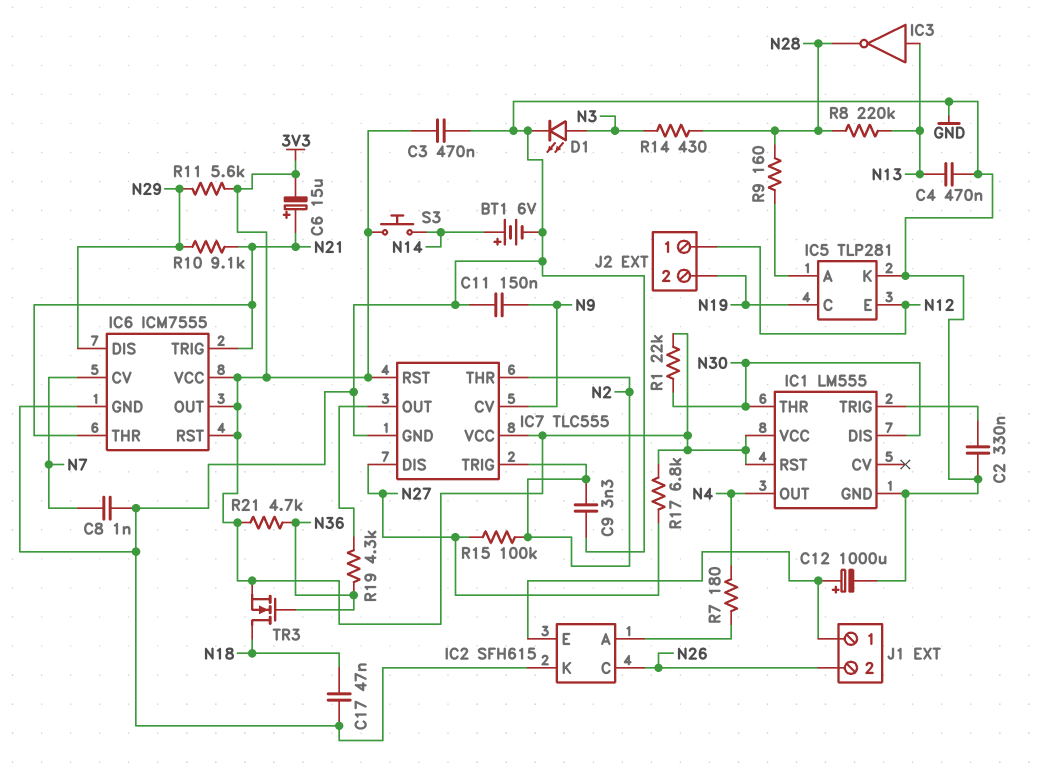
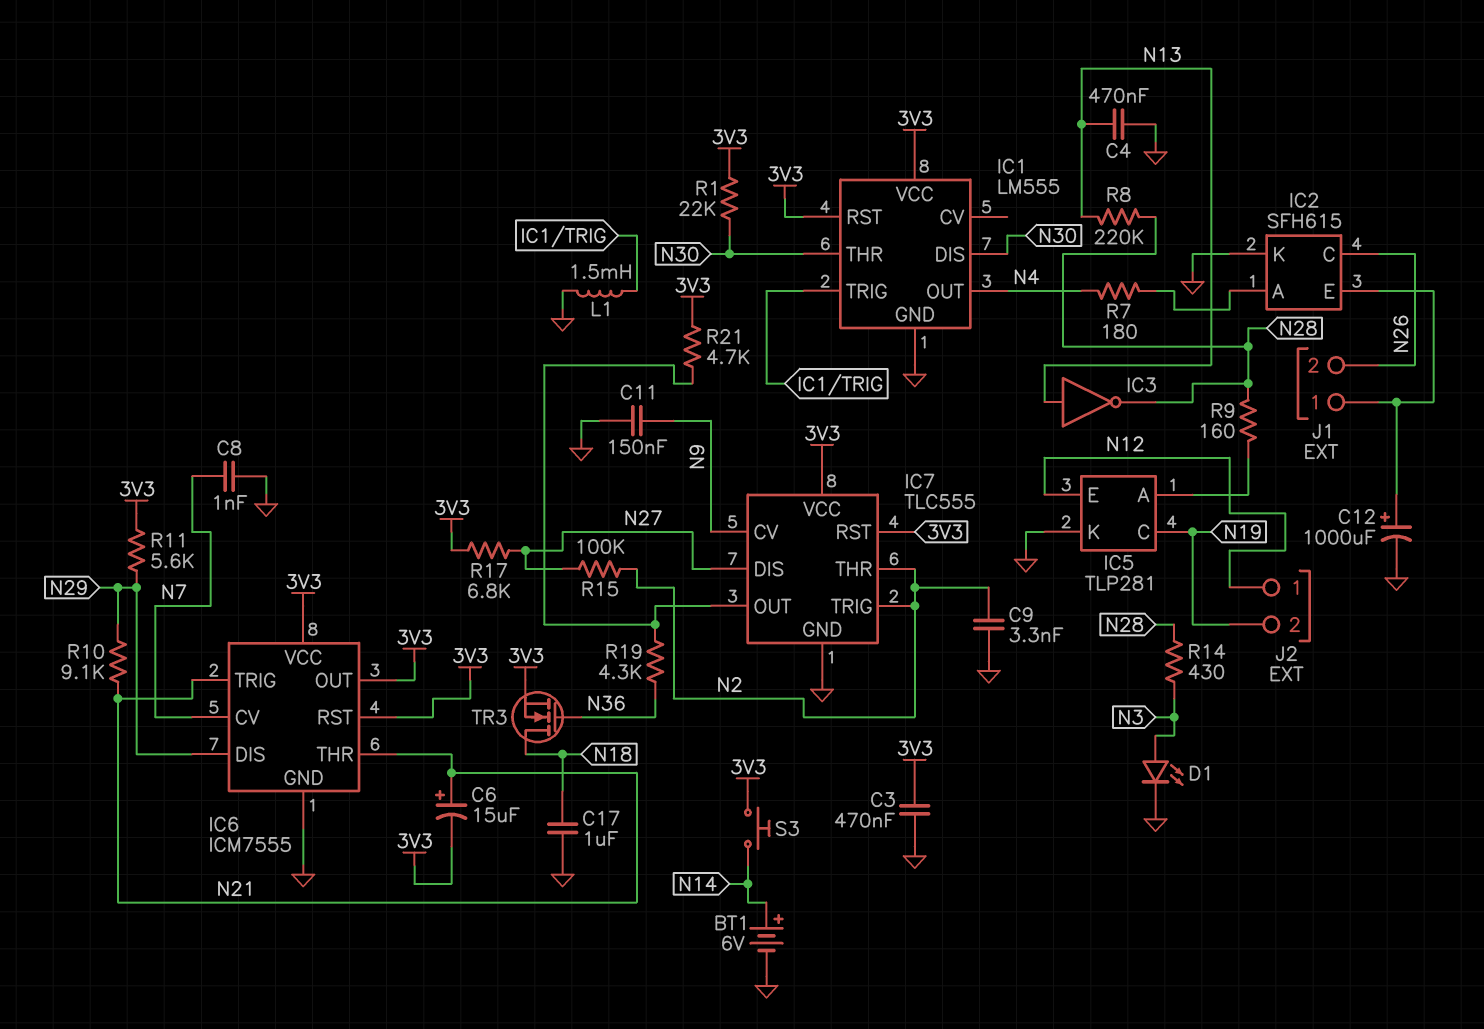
C2: 330nF (GND, IC1/TRIG) -> none
C17: 47nF (GND, N18) -> 1uF (GND, N18)
L1: none -> 1.5mH (GND, IC1/TRIG)
R21: 4.7k (3V3, N36) -> 4.7k (3V3, IC7/OUT)

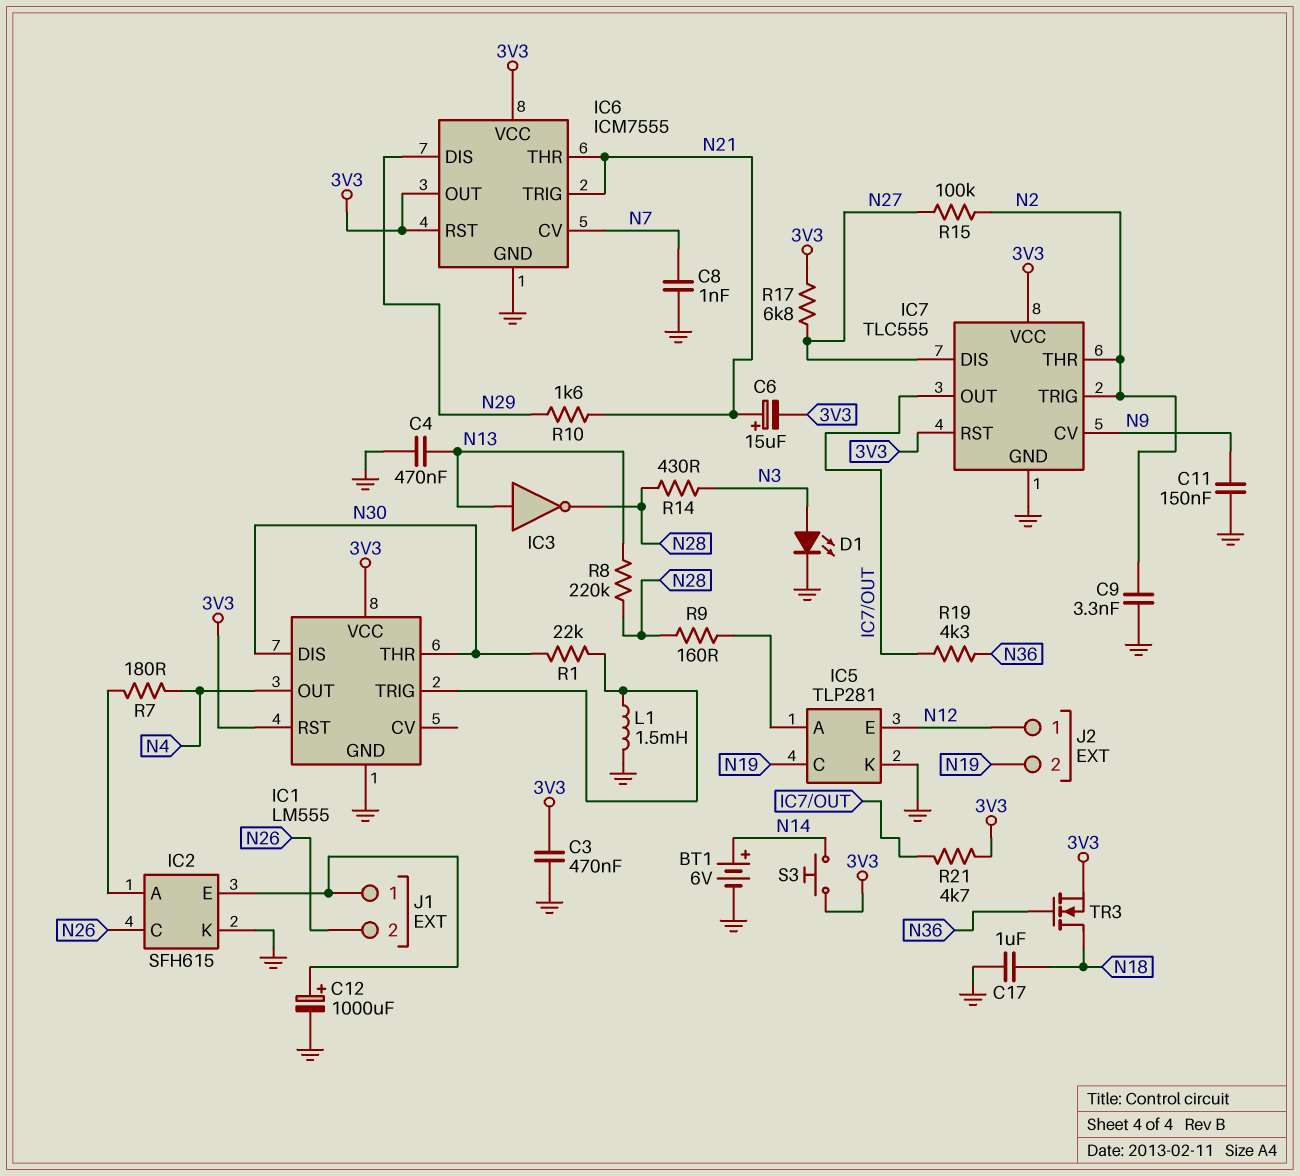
R1: 22k (3V3, N30) -> 22k (IC1/TRIG, N30)
R10: 9.1k (N21, N29) -> 1.6k (N21, N29)
R11: 5.6k (3V3, N29) -> none

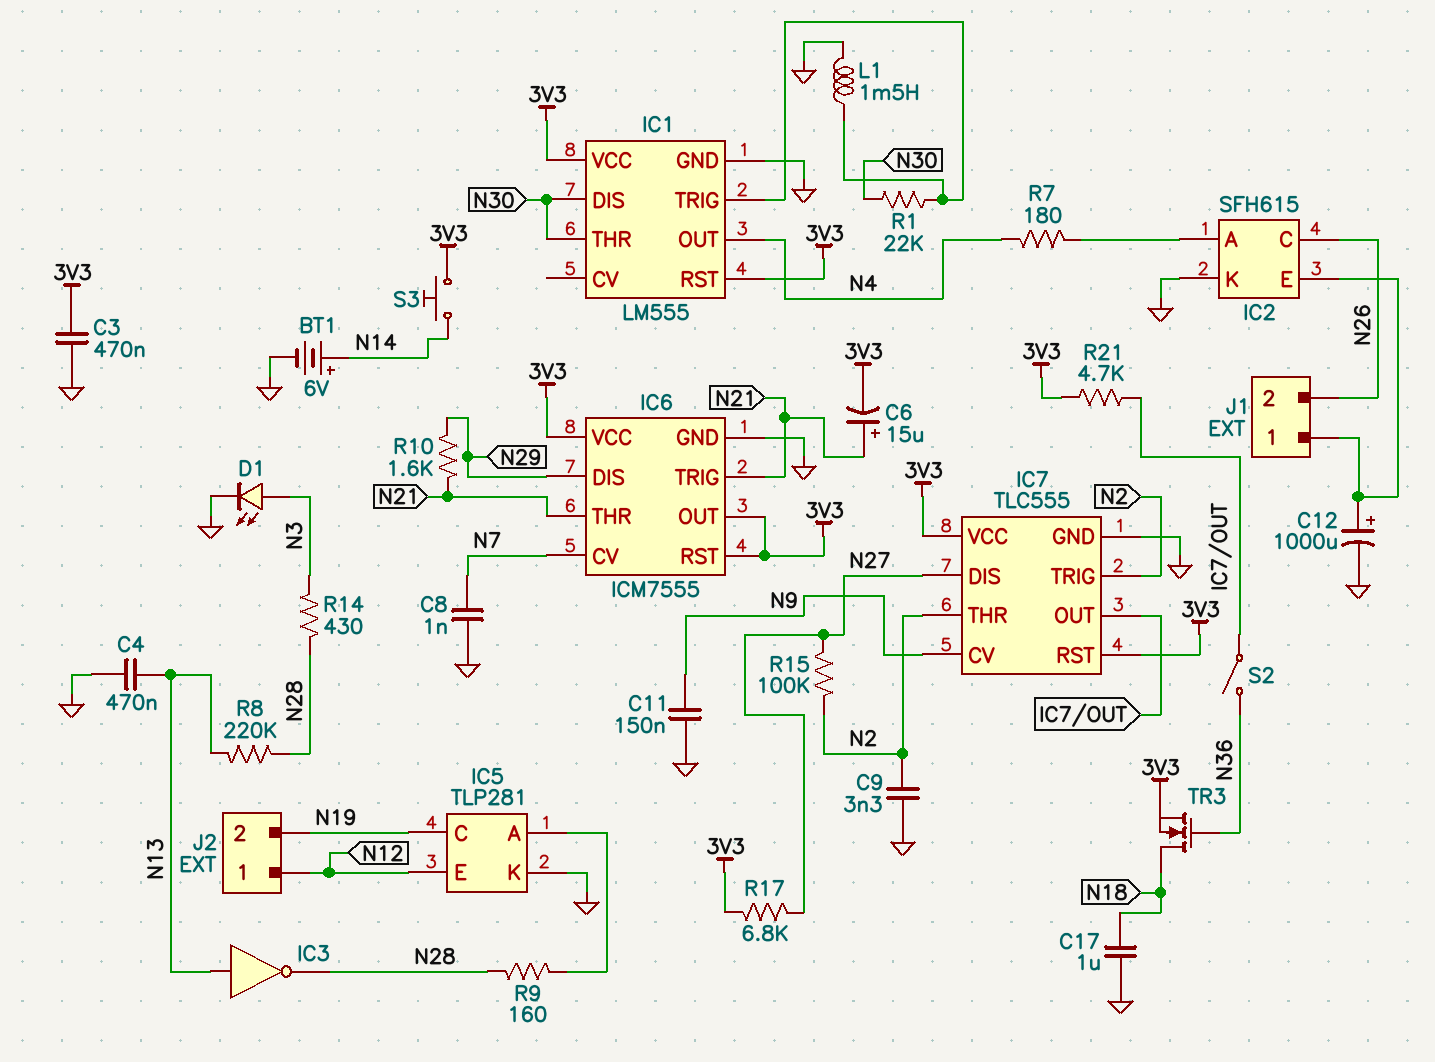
R19: 4.3k (IC7/OUT, N36) -> none
S2: none -> switch (IC7/OUT, N36)

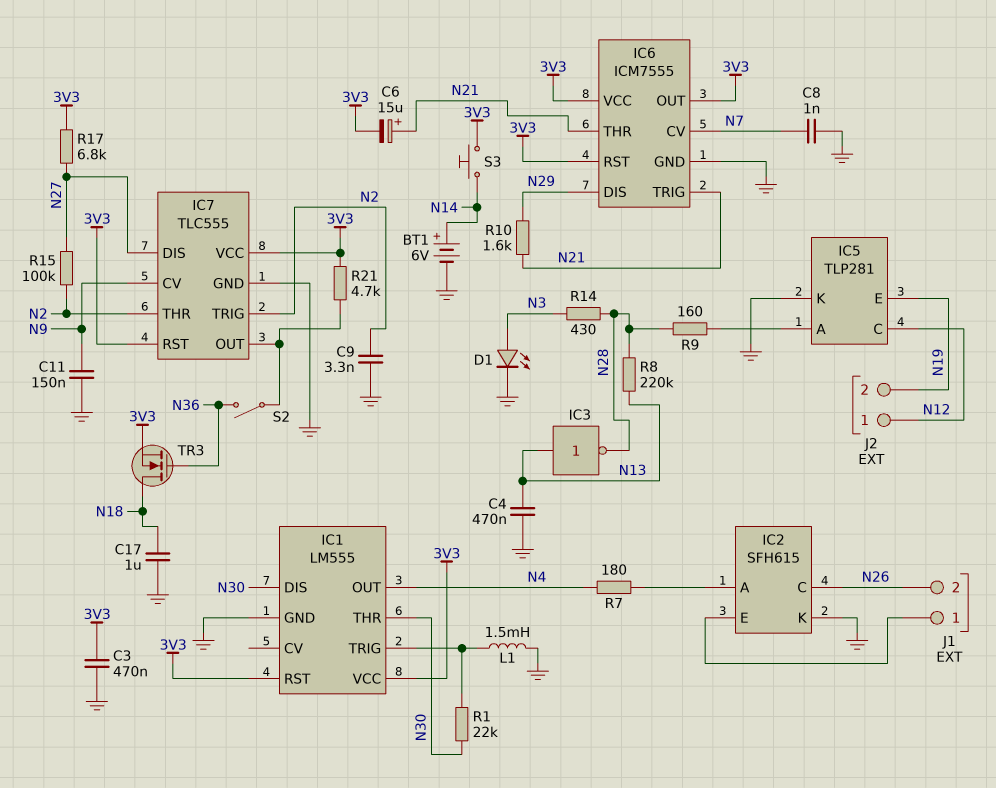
C12: 1000uF (plus IC2/E, minus GND) -> none
IC5 pin C: N19 -> N12
IC5 pin E: N12 -> N19

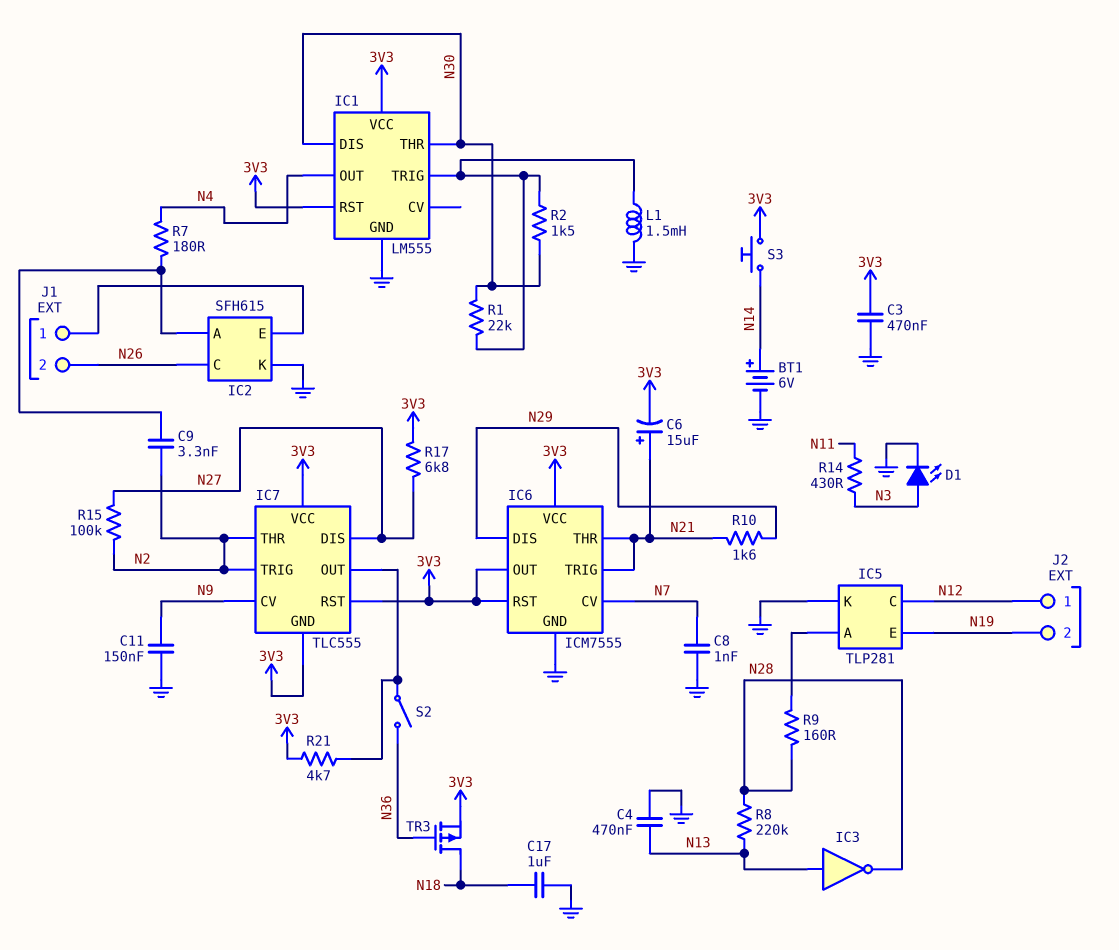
C9: 3.3nF (GND, N2) -> 3.3nF (IC2/A, N2)
IC7 pin GND: GND -> 3V3
R2: none -> 1.5k (IC1/TRIG, N30)
R14: 430 (N3, N28) -> 430 (N3, N11)
TR3: NMOS (G N36, D N18, S 3V3) -> PMOS (G N36, D N18, S 3V3)

